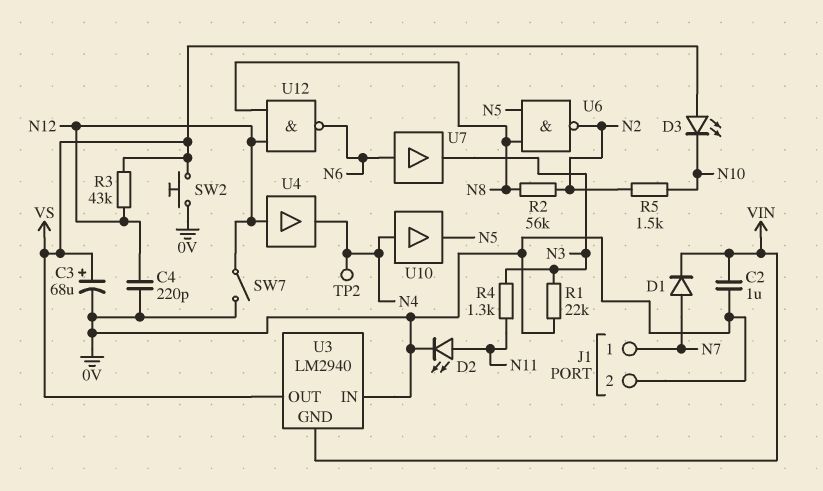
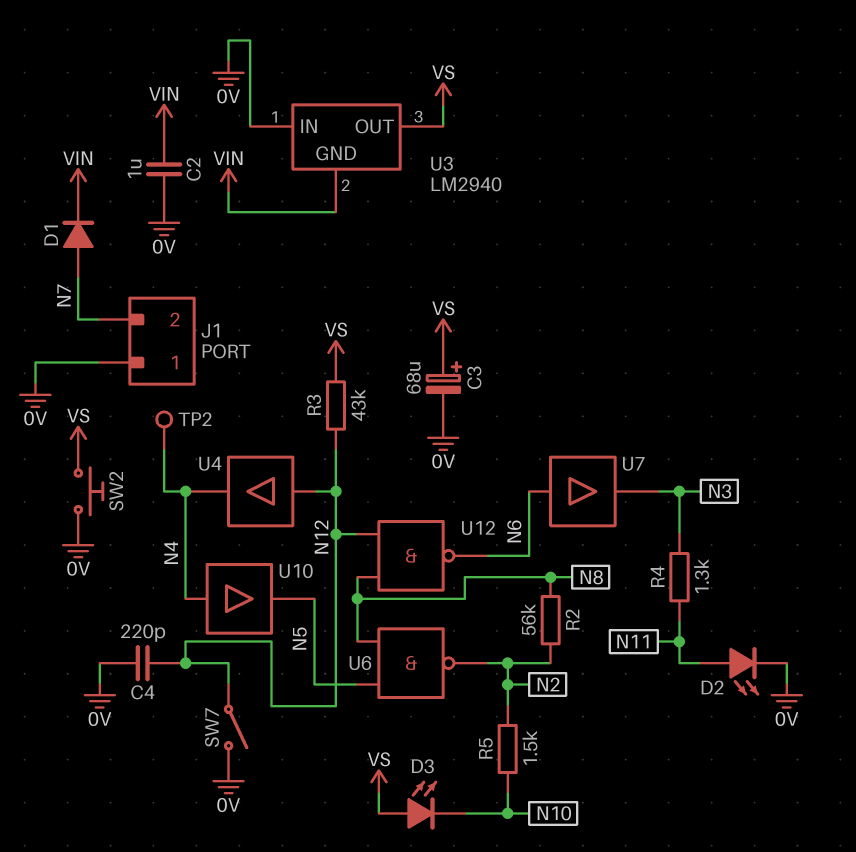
J1 pin 1: N7 -> 0V
J1 pin 2: 0V -> N7
R1: 22k (0V, N3) -> none

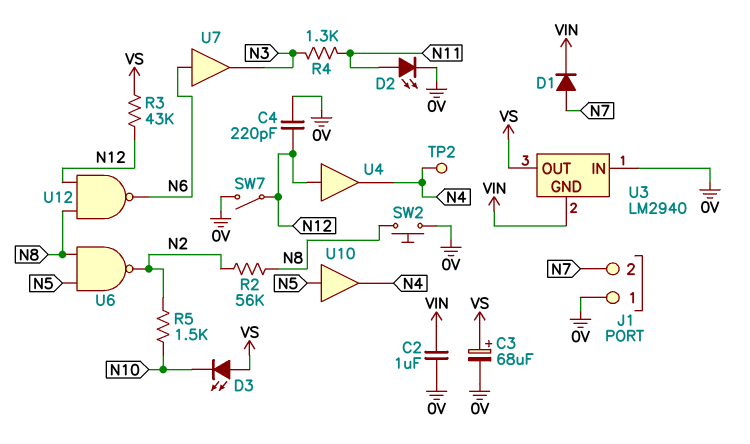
SW2: button (0V, VS) -> button (0V, N8)
U10: buffer (in N4, out N5) -> buffer (in N5, out N4)

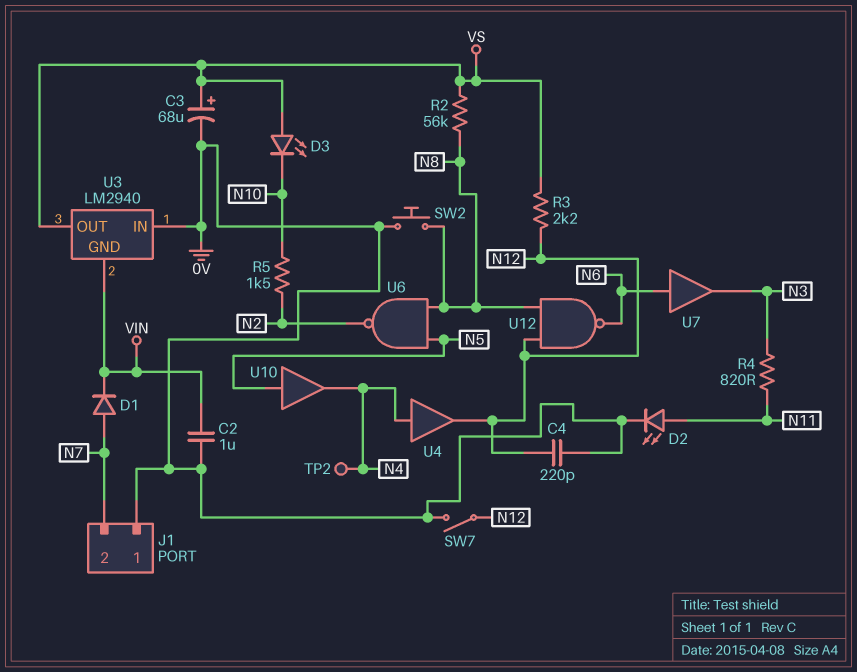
R2: 56k (N2, N8) -> 56k (N8, VS)
R3: 43k (N12, VS) -> 2.2k (N12, VS)
R4: 1.3k (N3, N11) -> 820 (N3, N11)
U4: buffer (in N12, out N4) -> buffer (in N4, out N12)

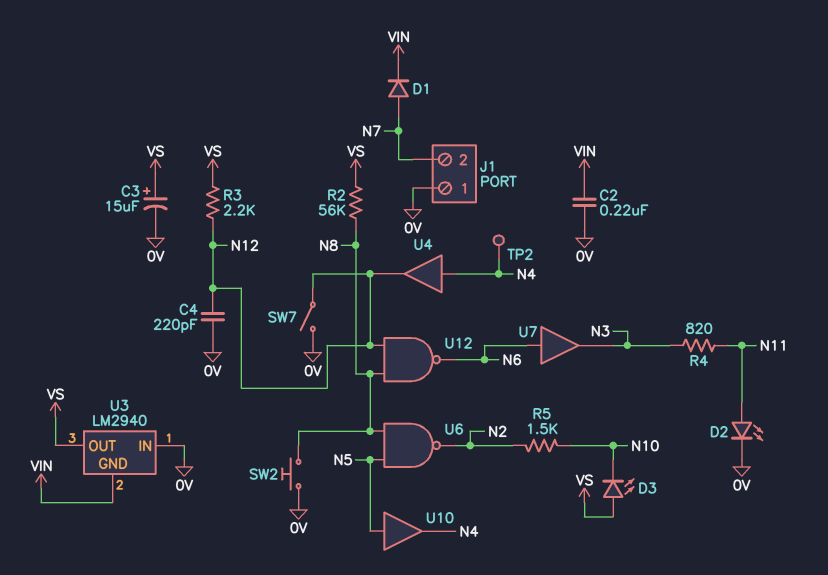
C2: 1uF (0V, VIN) -> 220nF (0V, VIN)
C3: 68uF (plus VS, minus 0V) -> 15uF (plus VS, minus 0V)

